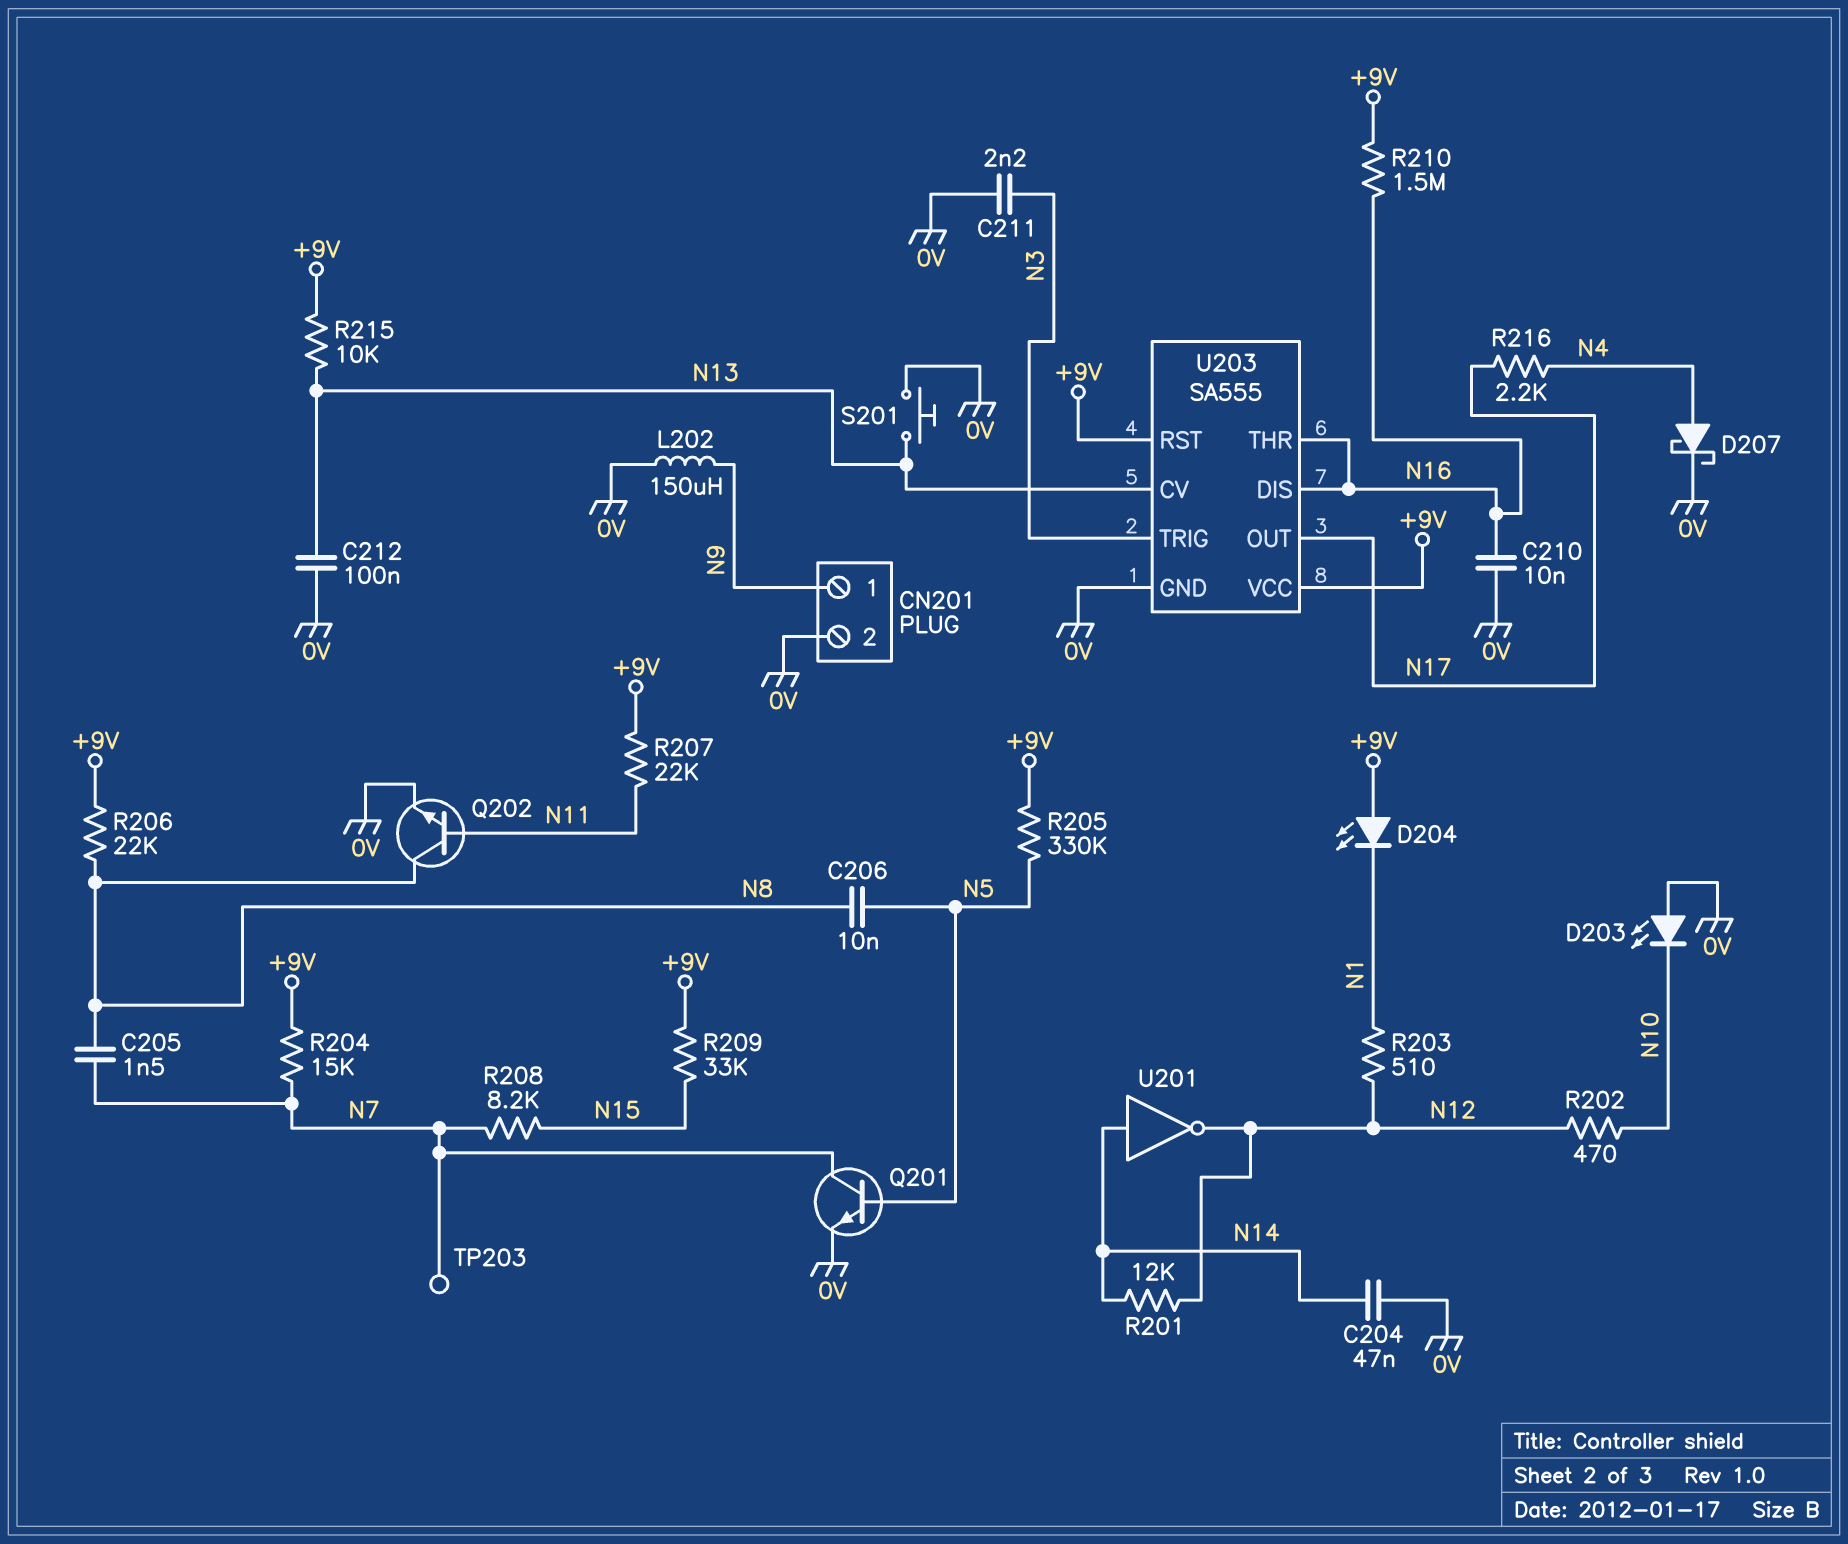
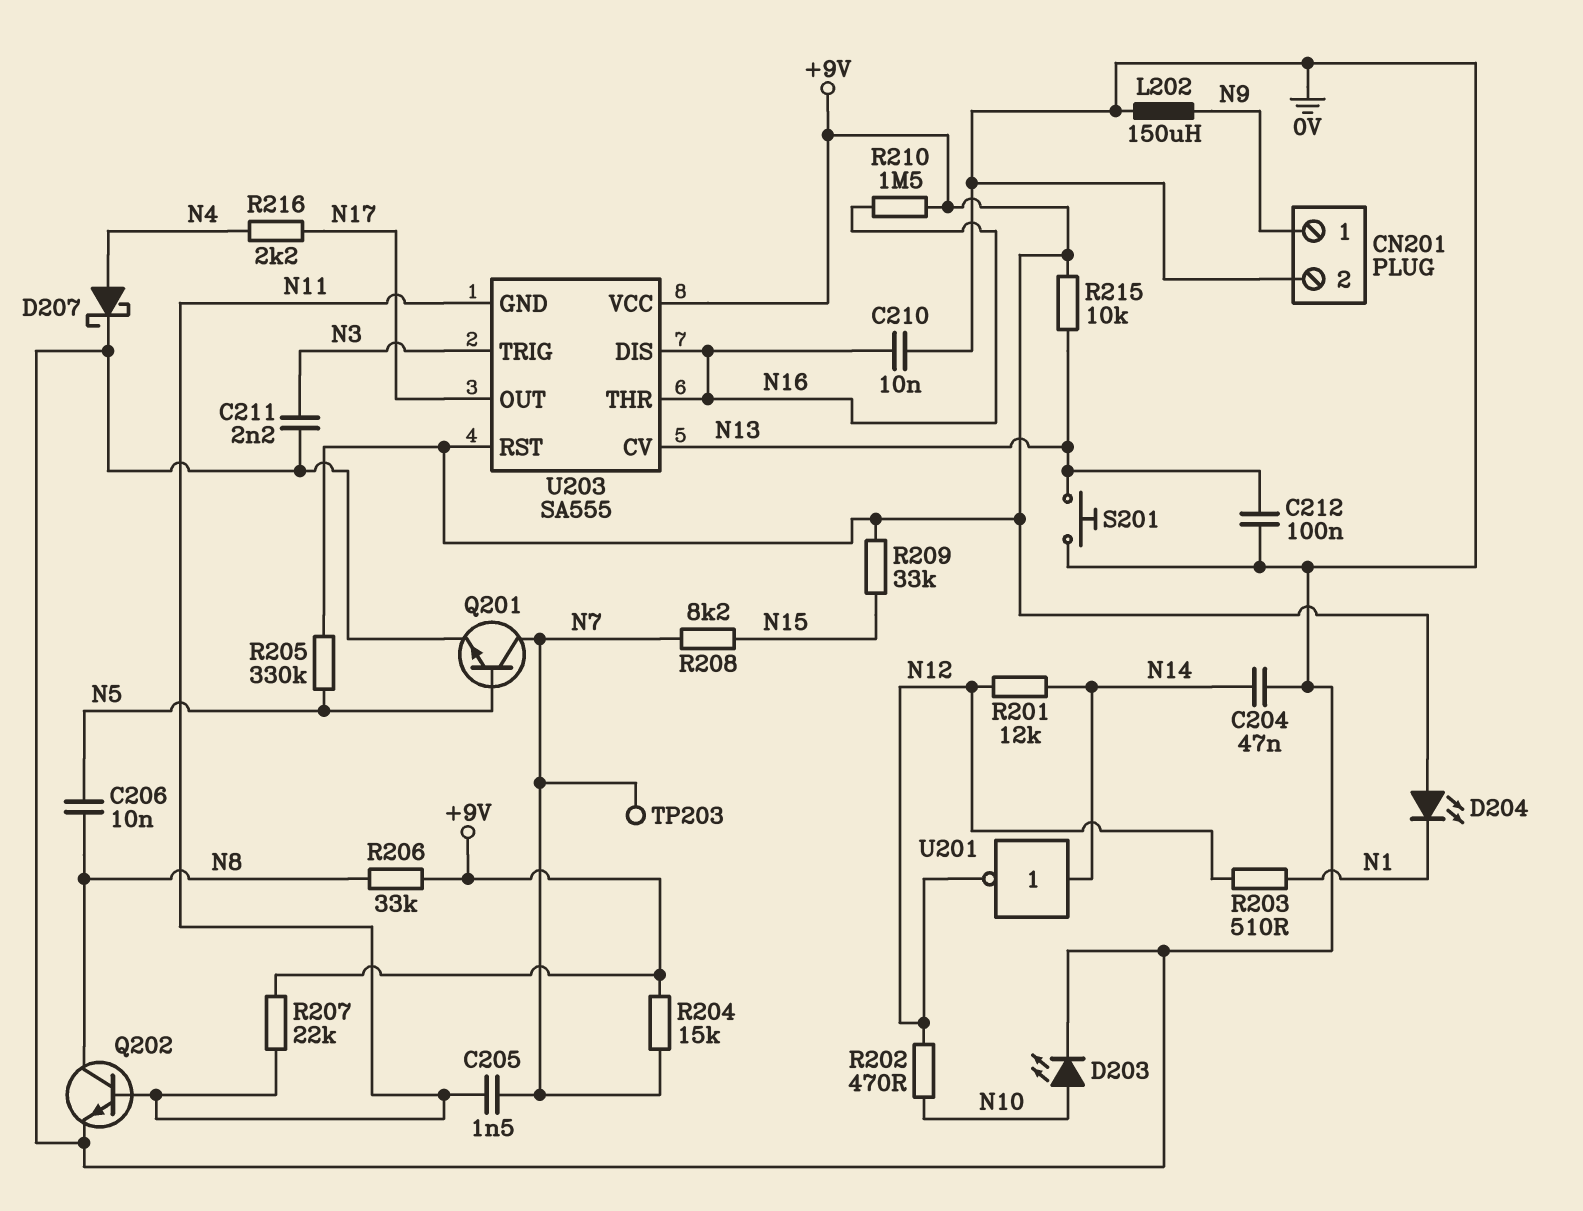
C205: 1.5nF (N7, N8) -> 1.5nF (N7, N11)
D203: LED (A 0V, K N10) -> LED (A N10, K 0V)
R206: 22k (+9V, N8) -> 33k (+9V, N8)
U203 pin GND: 0V -> N11

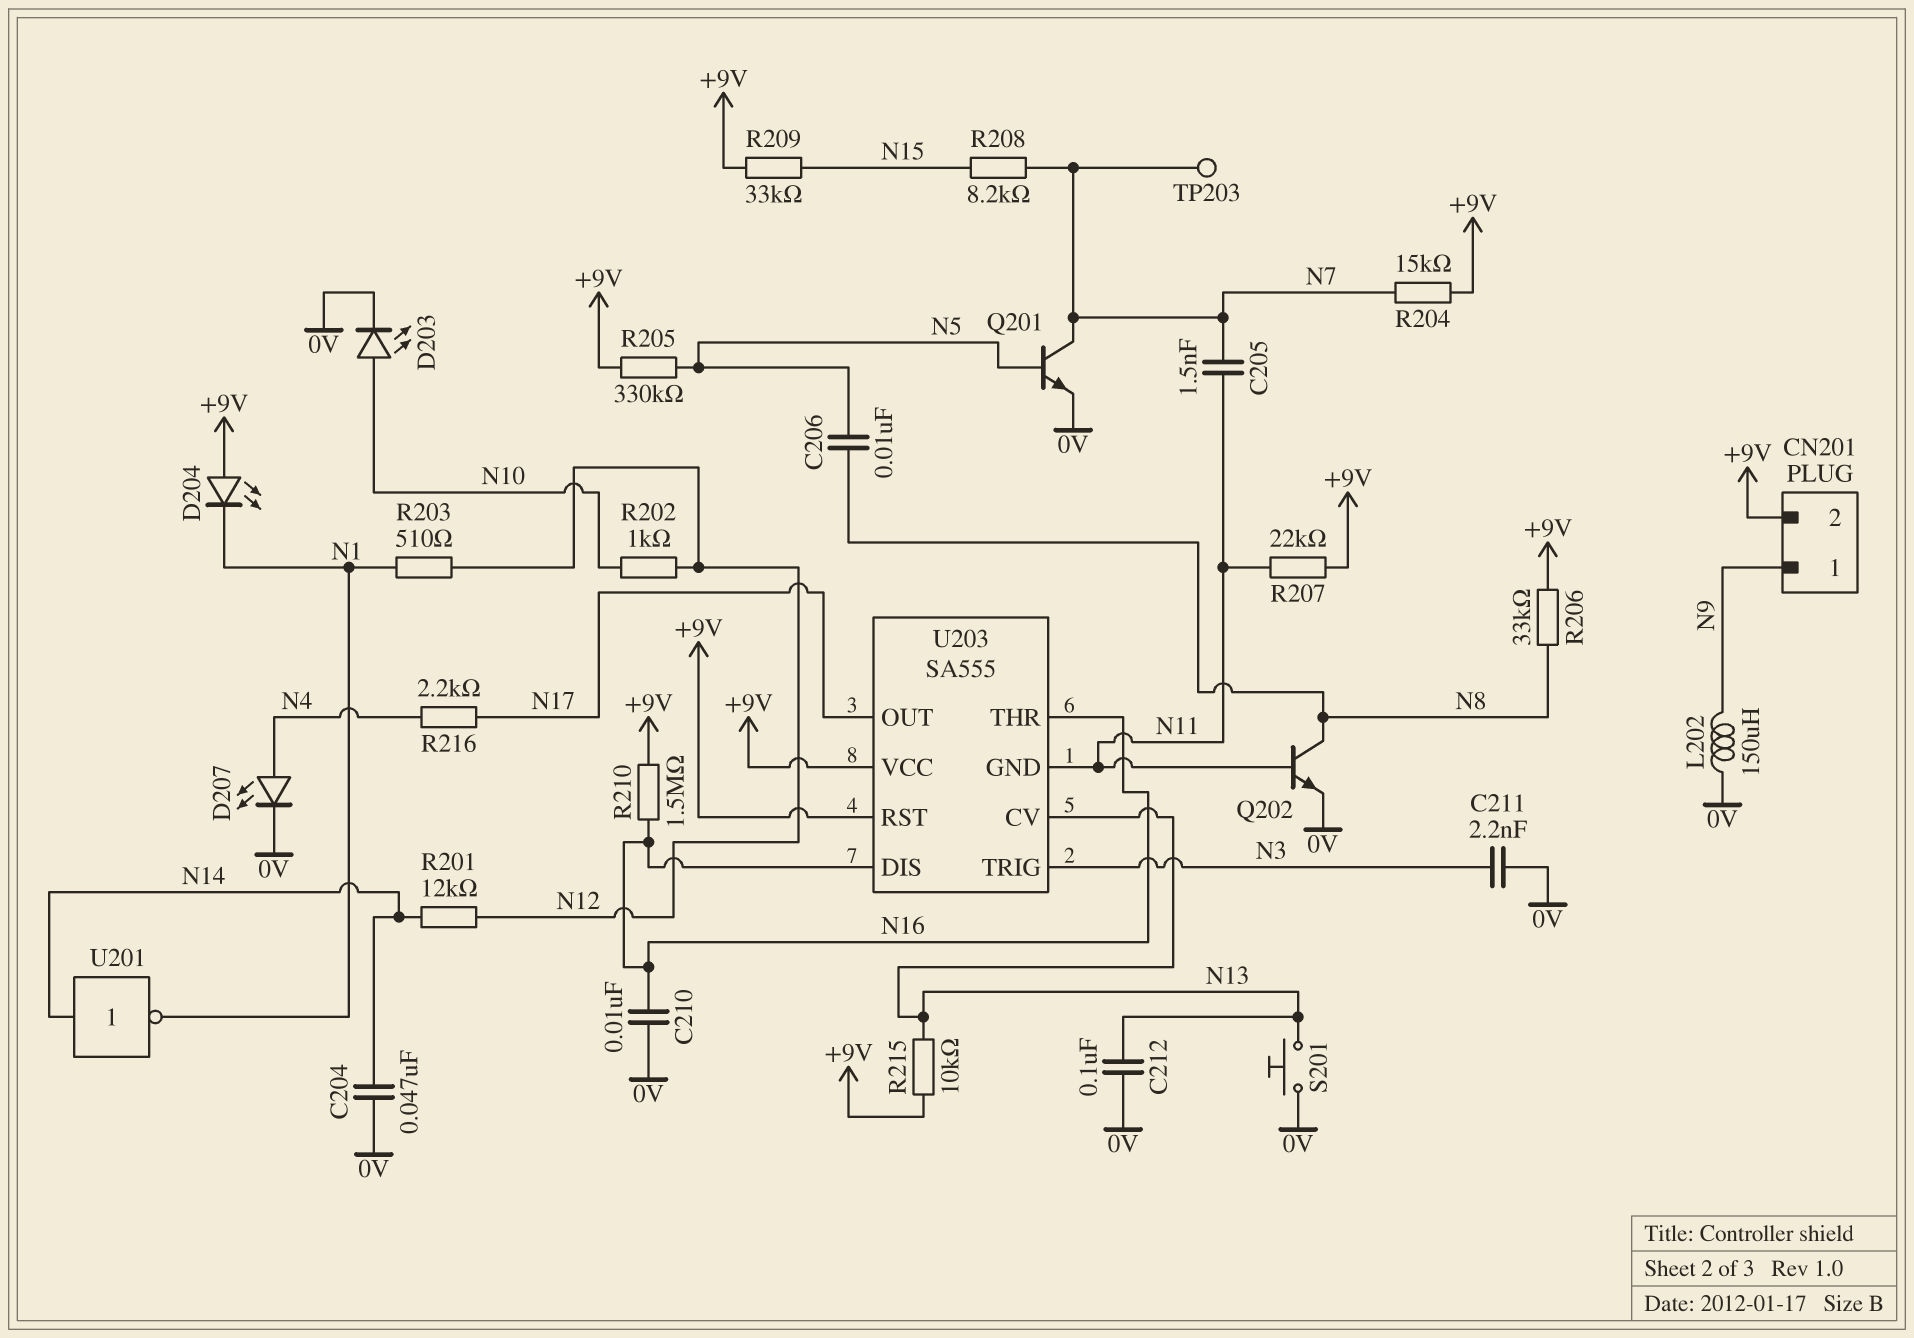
CN201 pin 2: 0V -> +9V
D207: schottky (A N4, K 0V) -> LED (A N4, K 0V)
R202: 470 (N10, N12) -> 1k (N10, N12)
U201: NOT (in N14, out N12) -> NOT (in N14, out N1)

